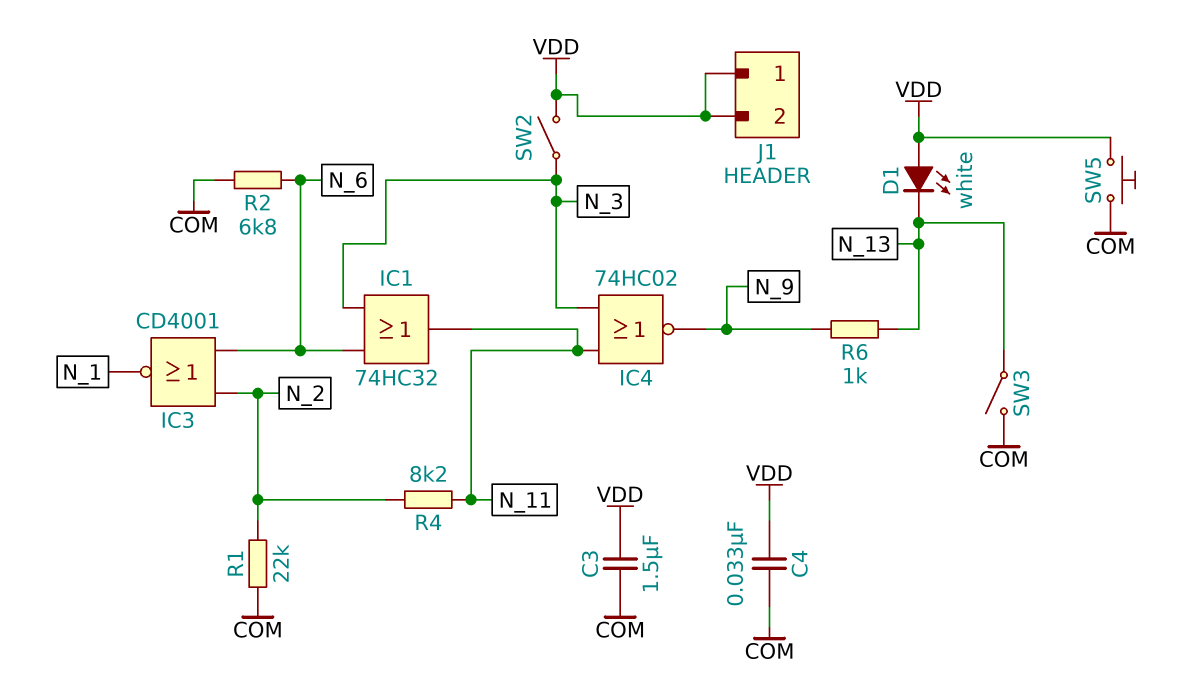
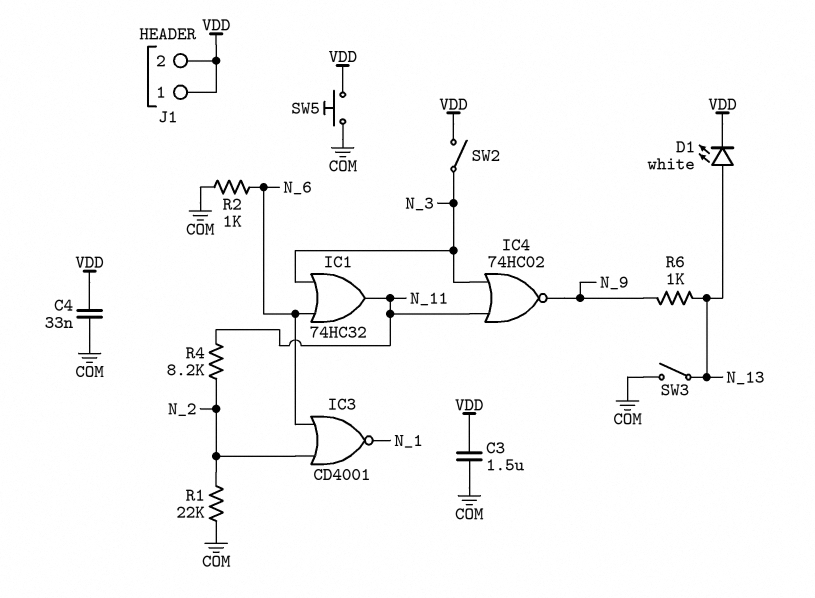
D1: LED white (A VDD, K N_13) -> LED white (A N_13, K VDD)
R2: 6.8k (COM, N_6) -> 1k (COM, N_6)

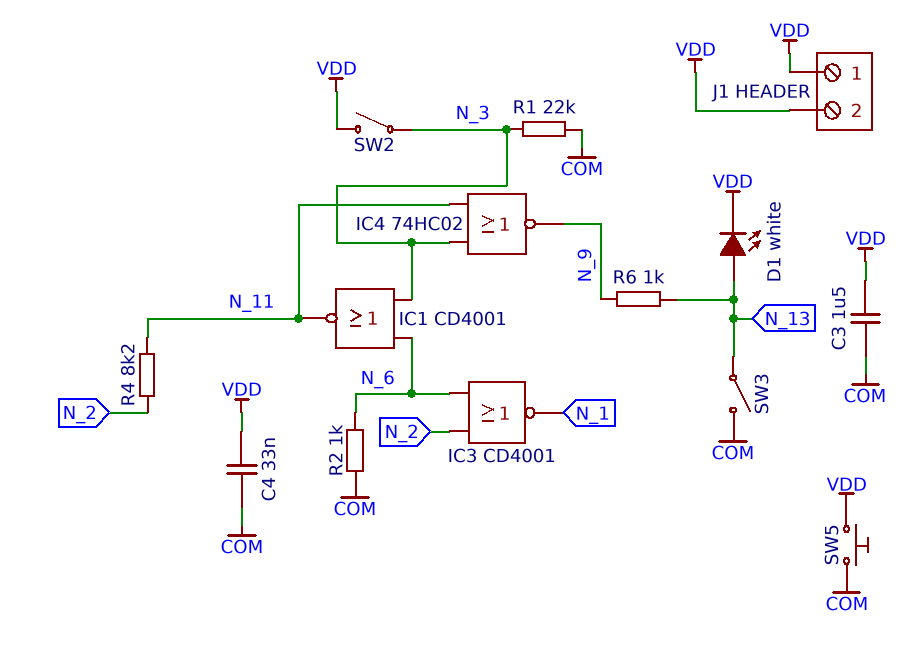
IC1: OR 74HC32 (in N_3, in N_6, out N_11) -> NOR CD4001 (in N_3, in N_6, out N_11)
R1: 22k (COM, N_2) -> 22k (COM, N_3)

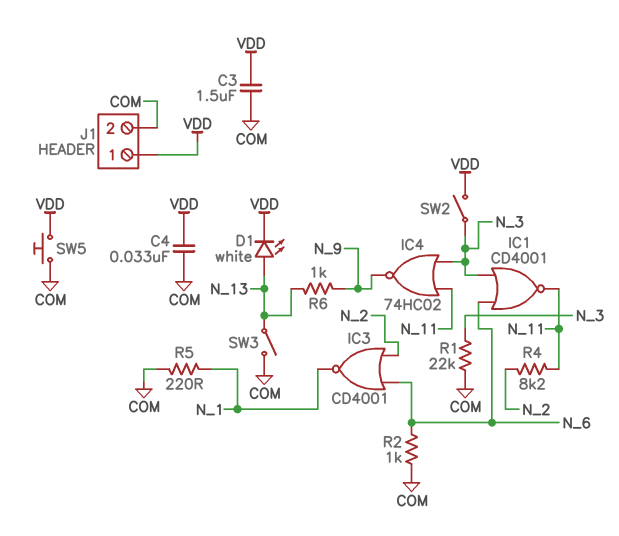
J1 pin 2: VDD -> COM
R5: none -> 220 (COM, N_1)

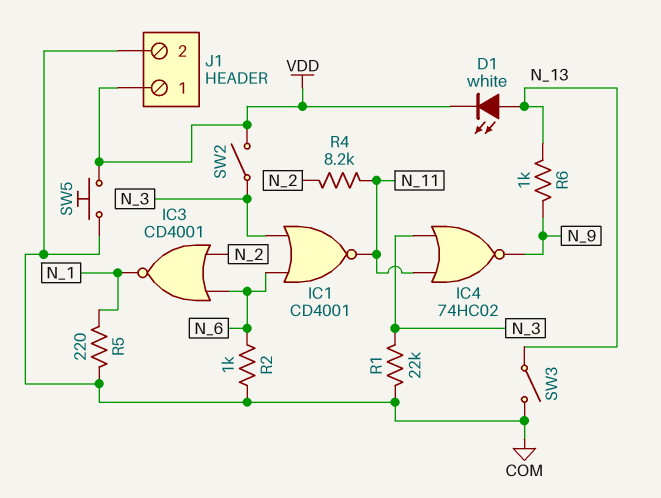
C3: 1.5uF (COM, VDD) -> none
C4: 33nF (COM, VDD) -> none

